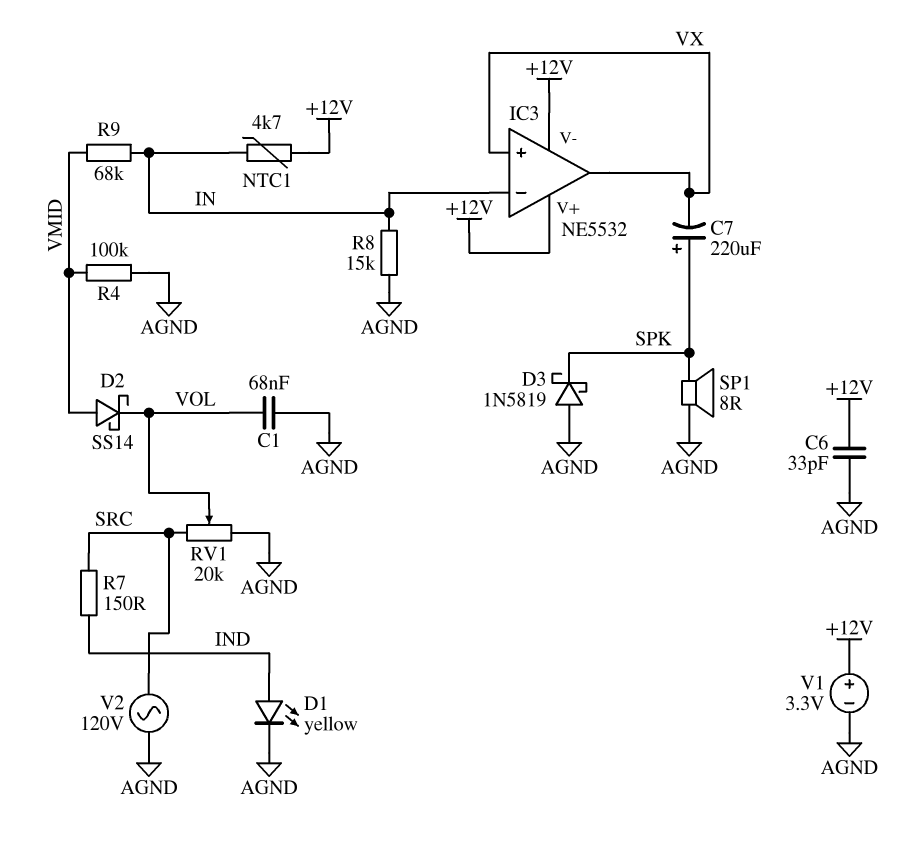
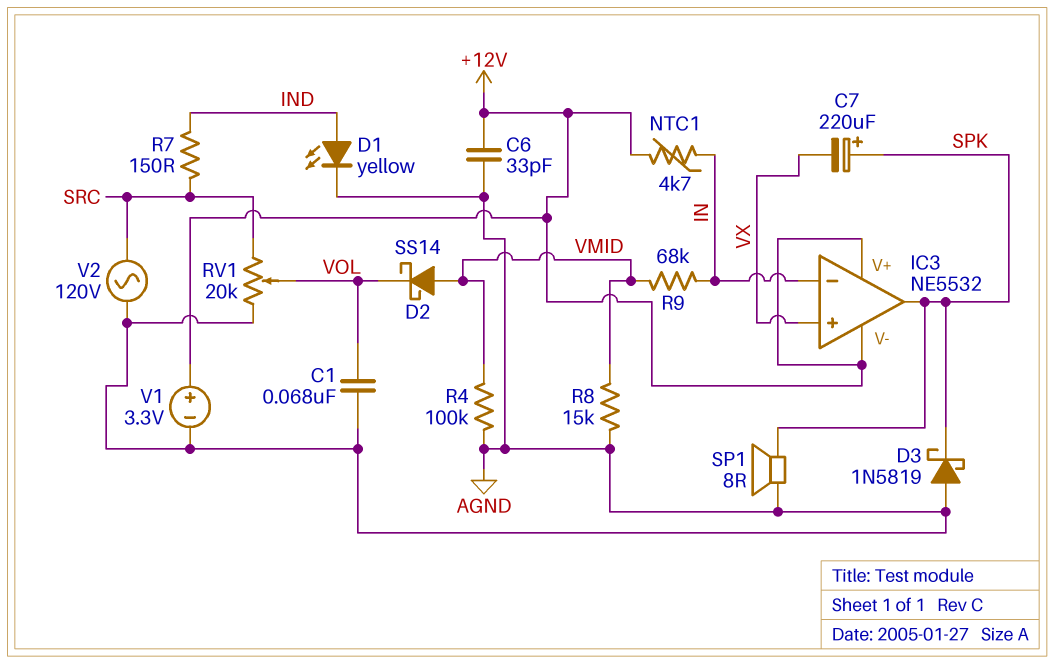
IC3 pin out: VX -> SPK
R8: 15k (AGND, IN) -> 15k (AGND, VMID)

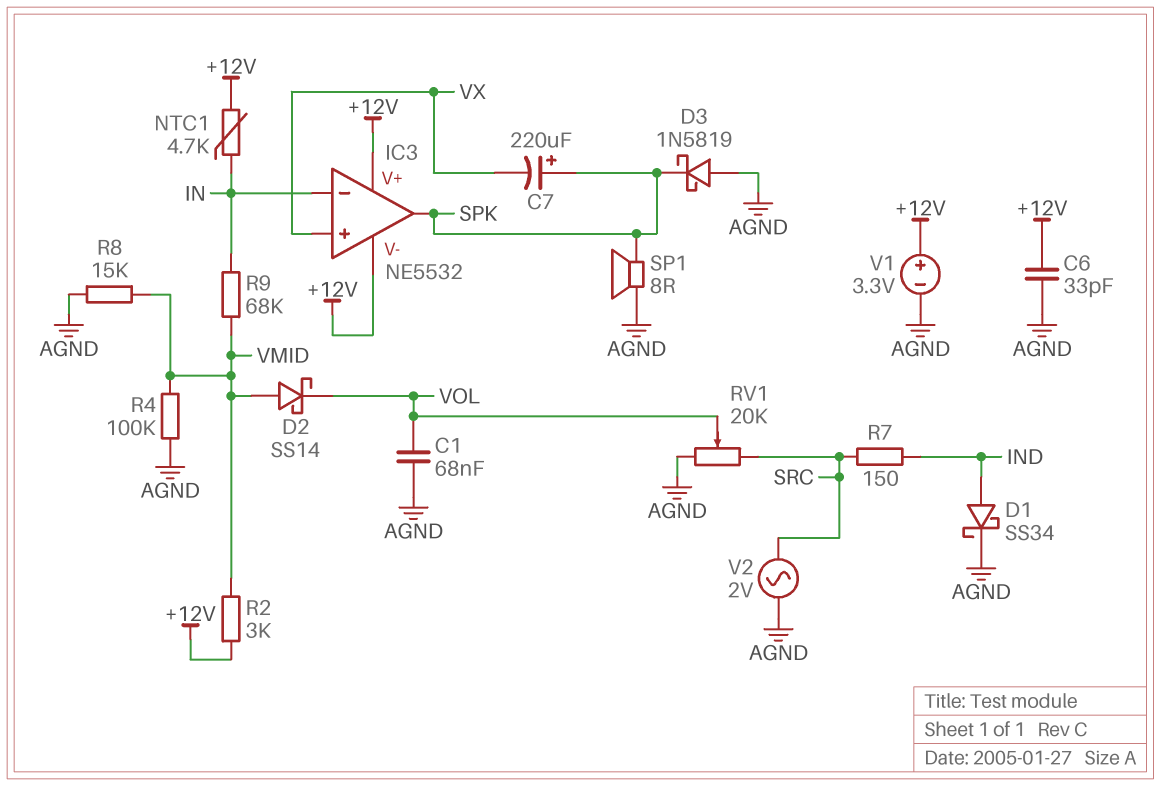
D1: LED yellow (A IND, K AGND) -> schottky SS34 (A IND, K AGND)
R2: none -> 3k (+12V, VMID)
V2: AC 120V (AGND, SRC) -> AC 2V (AGND, SRC)

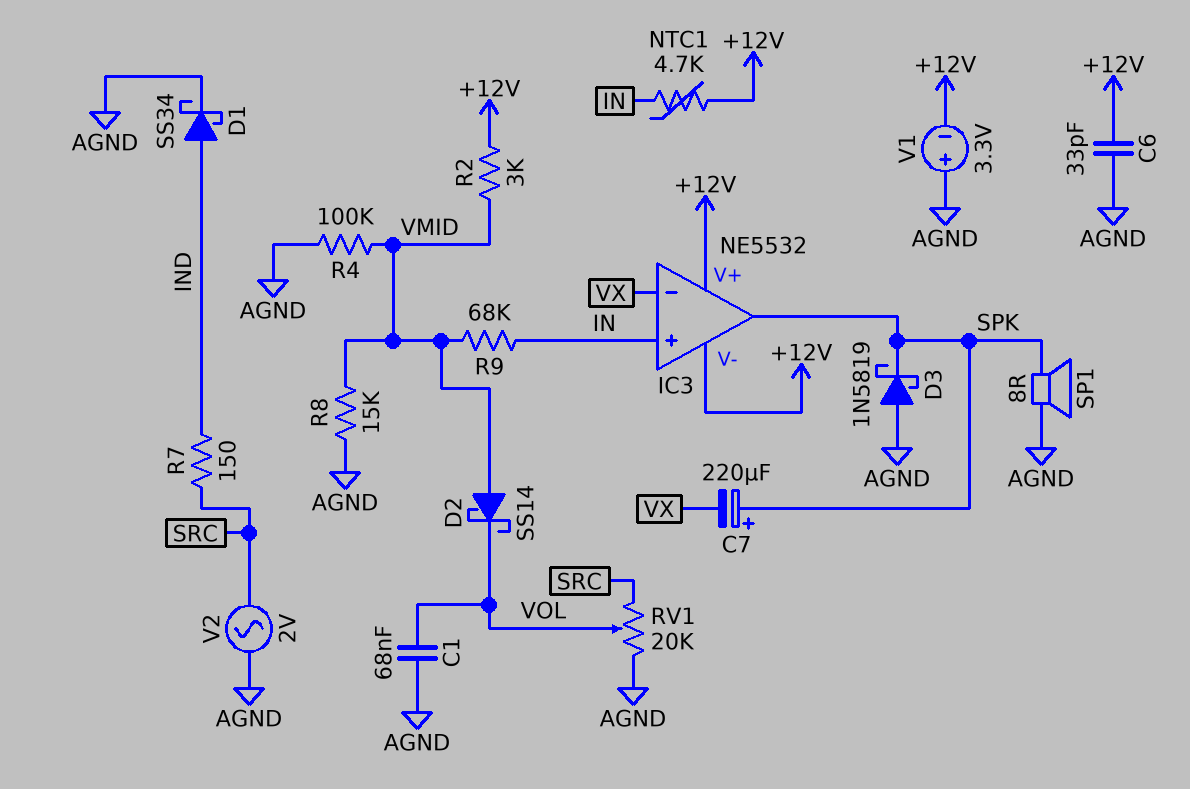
IC3 pin in+: VX -> IN
IC3 pin in-: IN -> VX
V1: 3.3V (plus +12V, minus AGND) -> 3.3V (plus AGND, minus +12V)

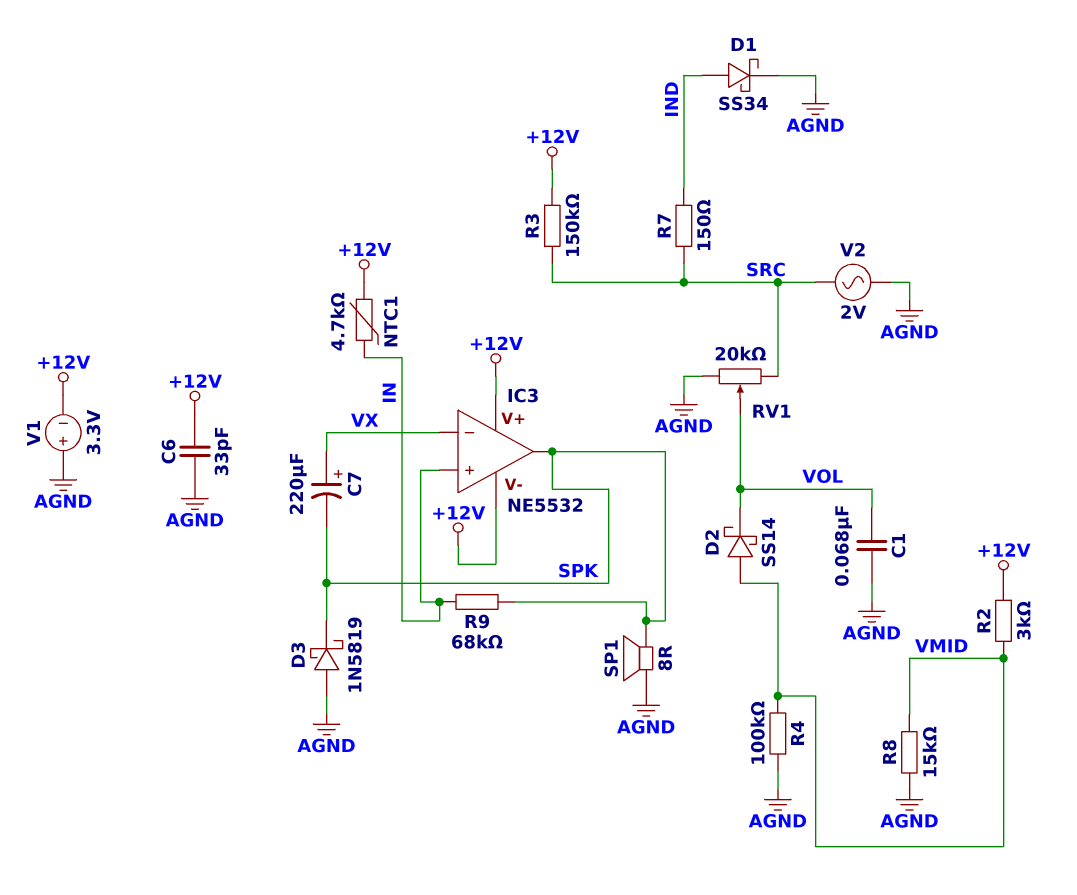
C7: 220uF (plus SPK, minus VX) -> 220uF (plus VX, minus SPK)
R3: none -> 150k (+12V, SRC)
R9: 68k (IN, VMID) -> 68k (IN, SPK)

